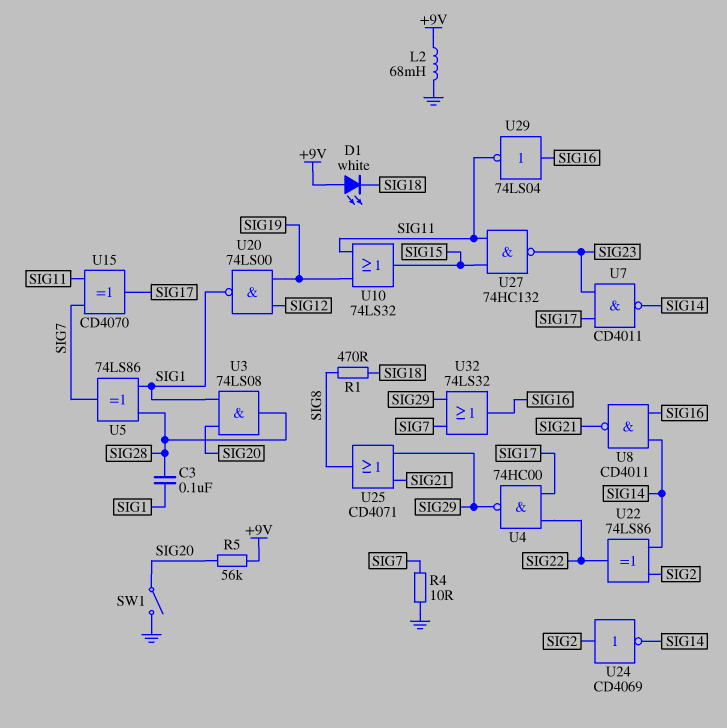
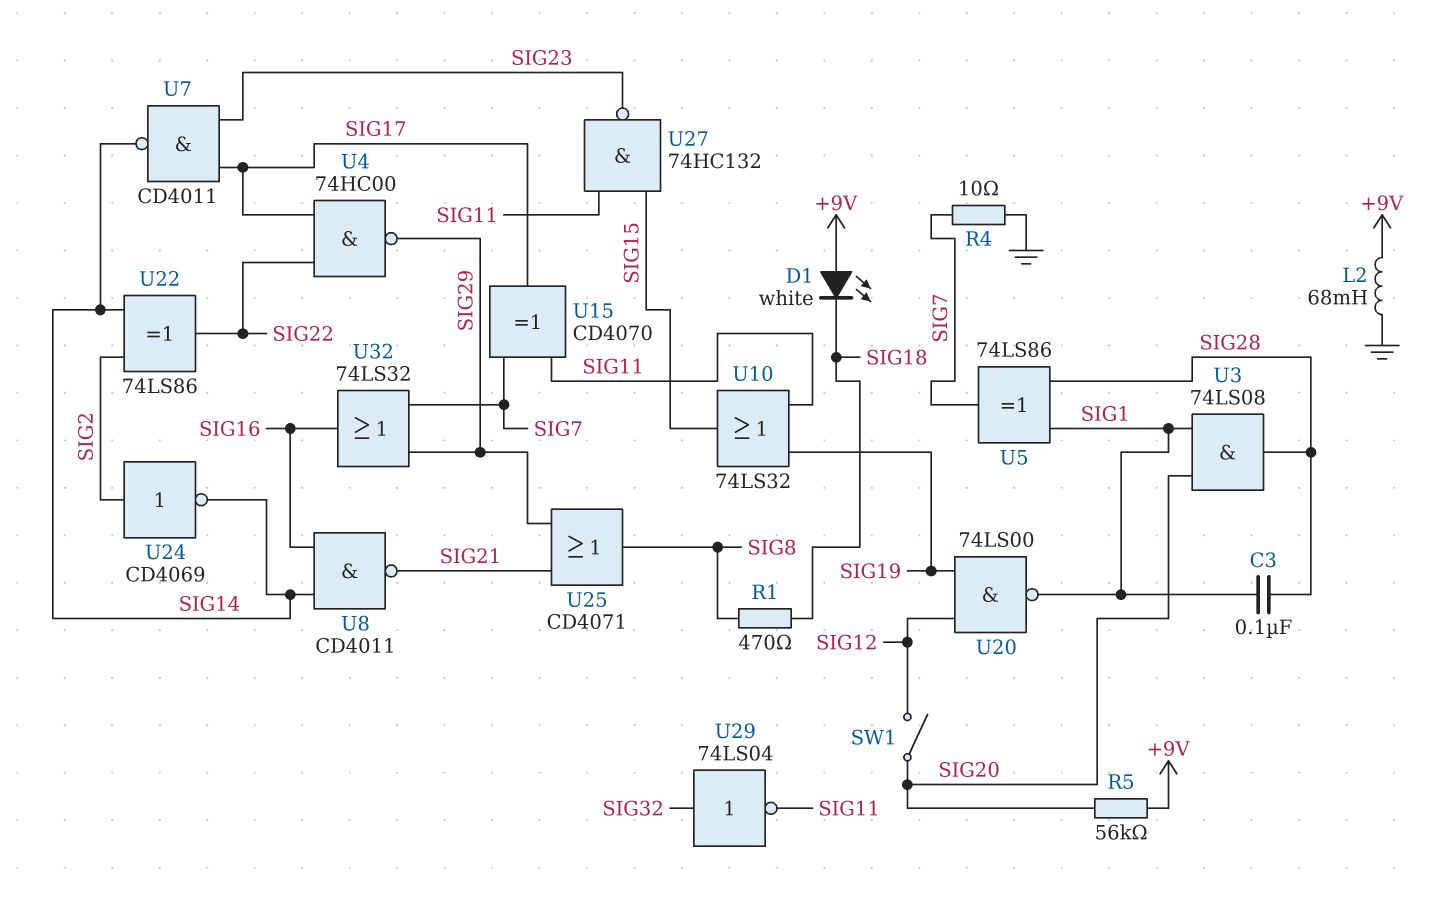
SW1: switch (GND, SIG20) -> switch (SIG12, SIG20)
U29: NOT 74LS04 (in SIG16, out SIG11) -> NOT 74LS04 (in SIG32, out SIG11)

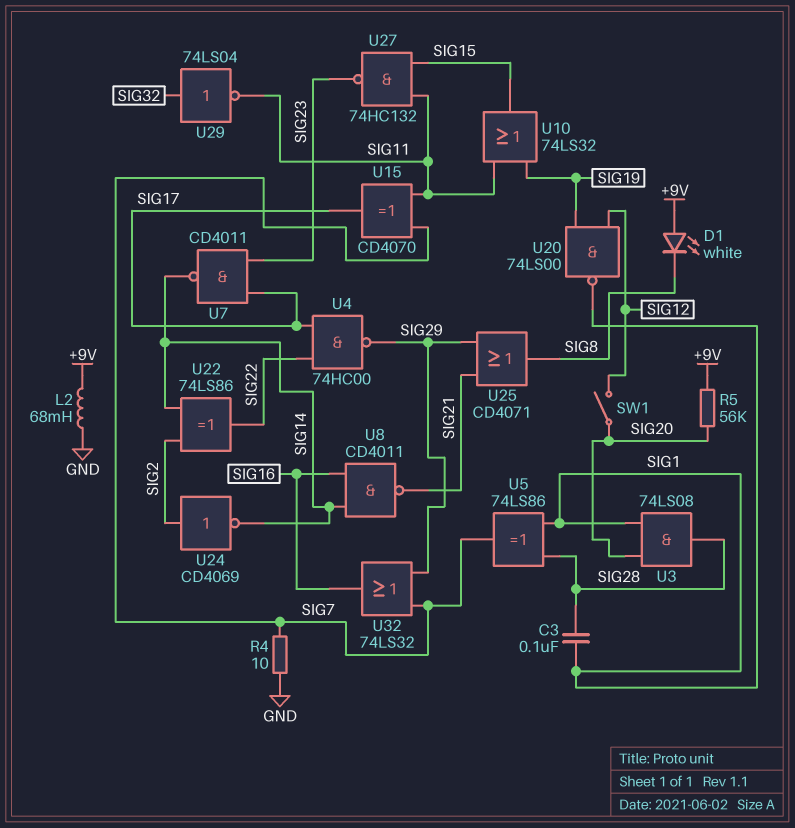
D1: LED white (A +9V, K SIG18) -> LED white (A +9V, K SIG8)
R1: 470 (SIG8, SIG18) -> none

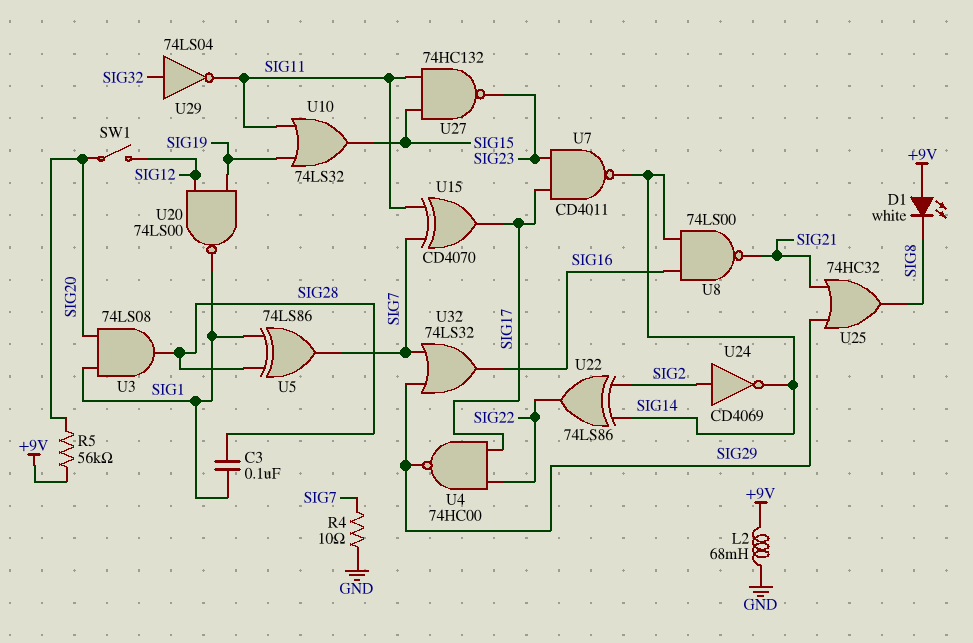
U8: NAND CD4011 (in SIG14, in SIG16, out SIG21) -> NAND 74LS00 (in SIG14, in SIG16, out SIG21)
U25: OR CD4071 (in SIG21, in SIG29, out SIG8) -> OR 74HC32 (in SIG21, in SIG29, out SIG8)

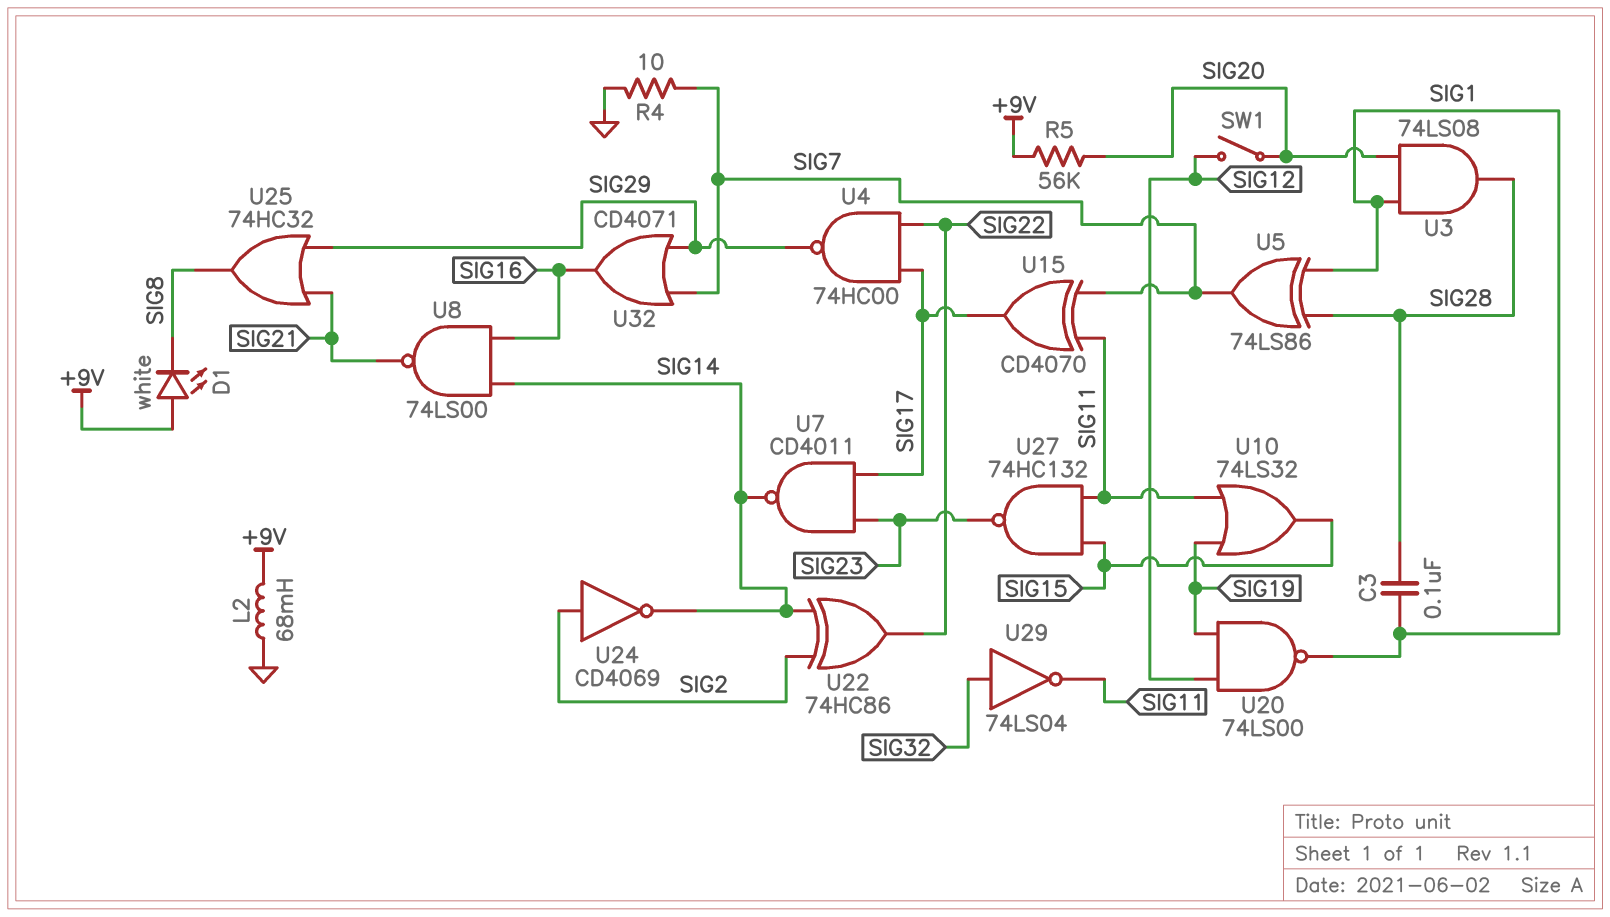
U22: XOR 74LS86 (in SIG2, in SIG14, out SIG22) -> XOR 74HC86 (in SIG2, in SIG14, out SIG22)
U32: OR 74LS32 (in SIG7, in SIG29, out SIG16) -> OR CD4071 (in SIG7, in SIG29, out SIG16)

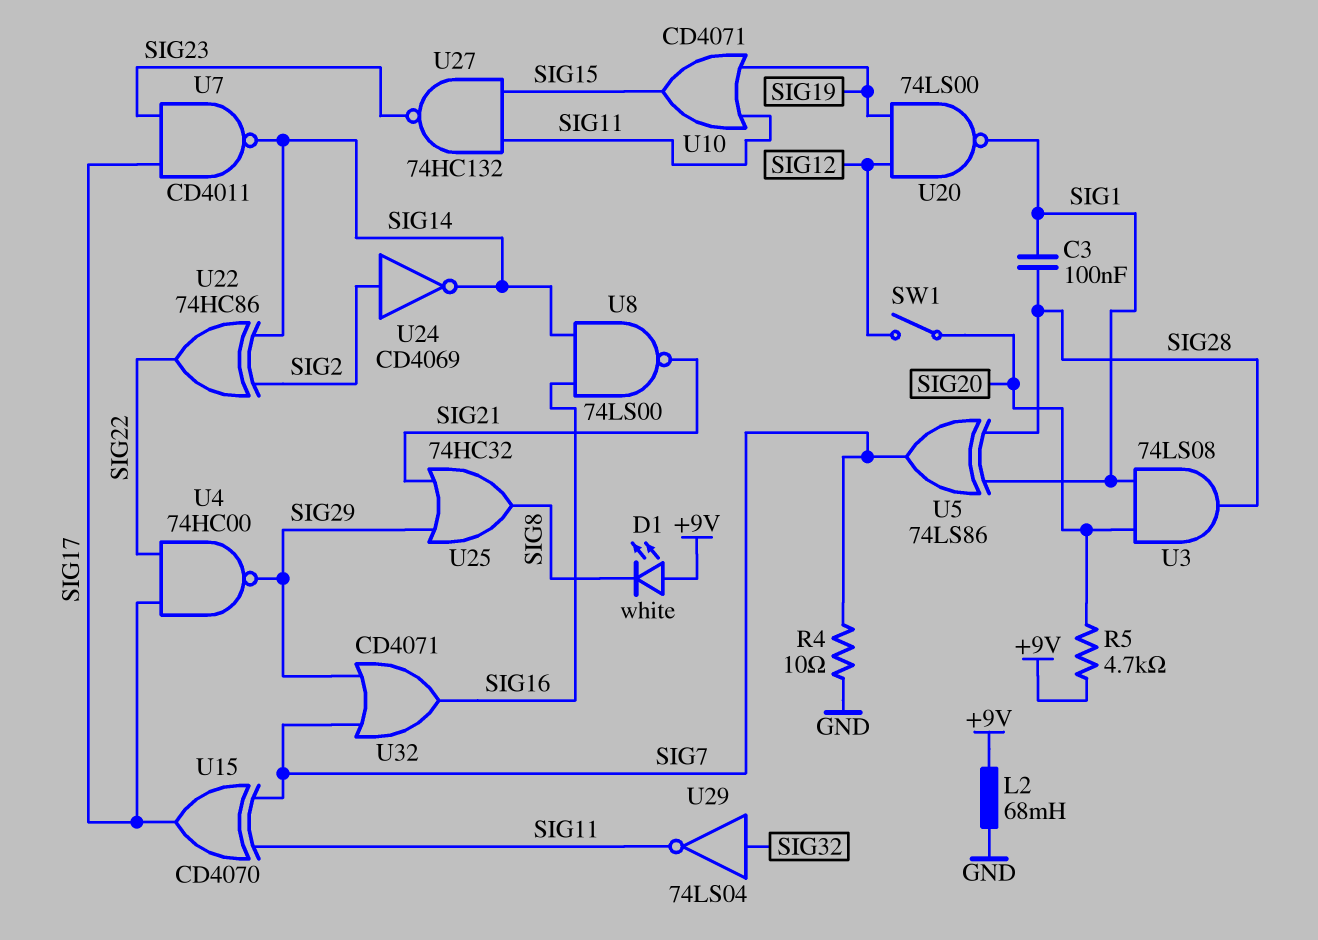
R5: 56k (+9V, SIG20) -> 4.7k (+9V, SIG20)
U10: OR 74LS32 (in SIG11, in SIG19, out SIG15) -> OR CD4071 (in SIG11, in SIG19, out SIG15)

